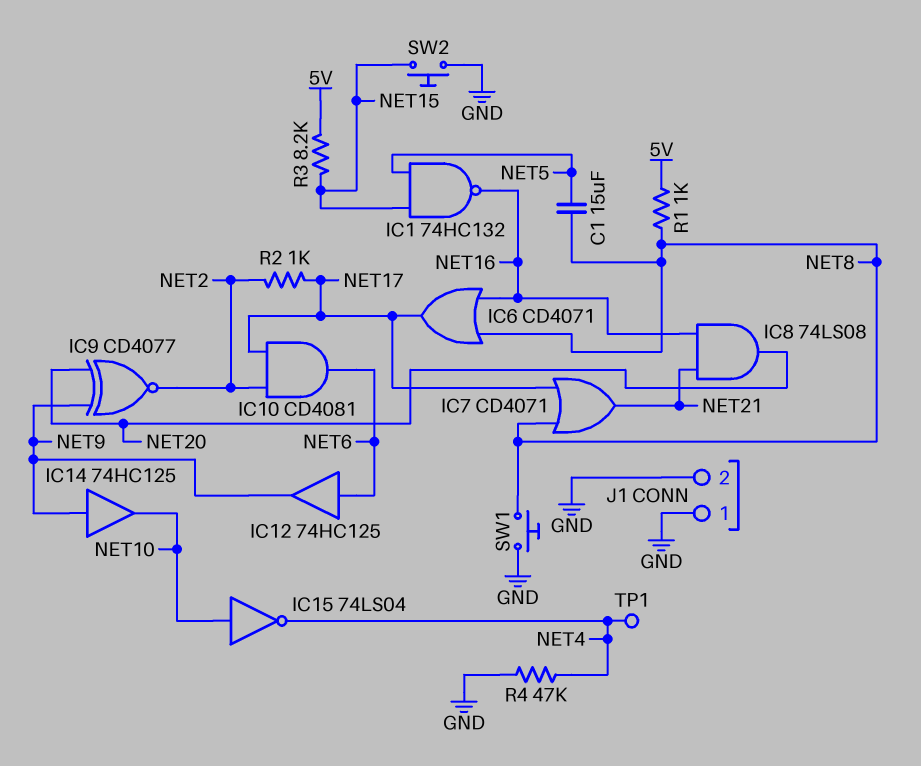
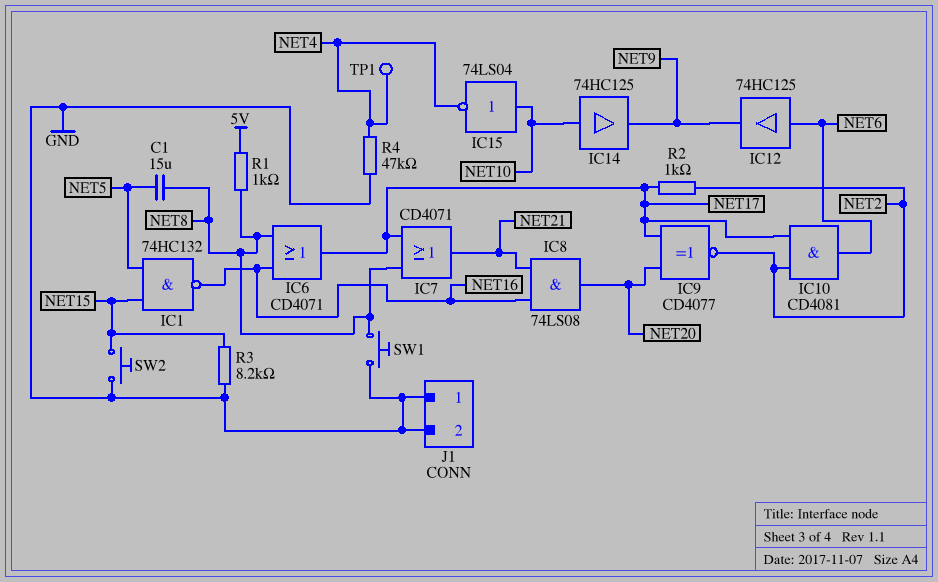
IC9: XNOR CD4077 (in NET9, in NET20, out NET2) -> XNOR CD4077 (in NET17, in NET20, out NET2)
IC14: buffer 74HC125 (in NET9, out NET10) -> buffer 74HC125 (in NET10, out NET9)
R3: 8.2k (5V, NET15) -> 8.2k (GND, NET15)

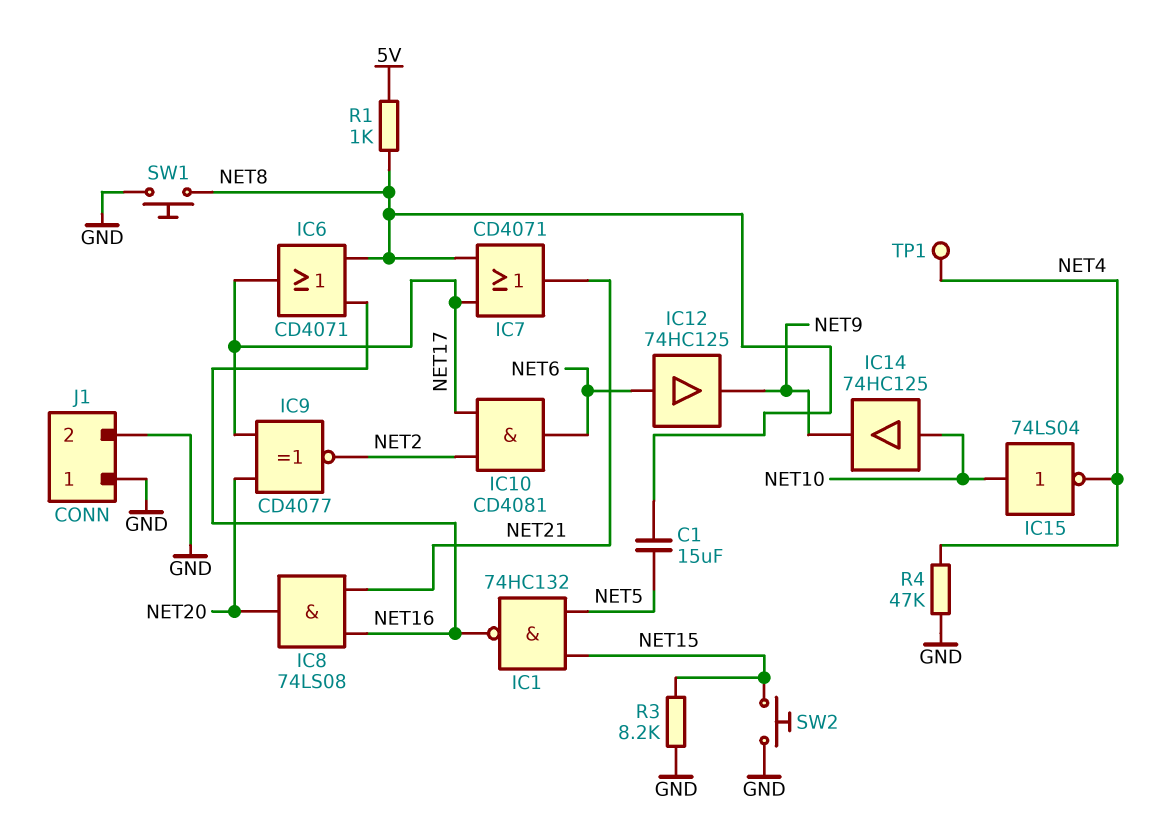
R2: 1k (NET2, NET17) -> none

